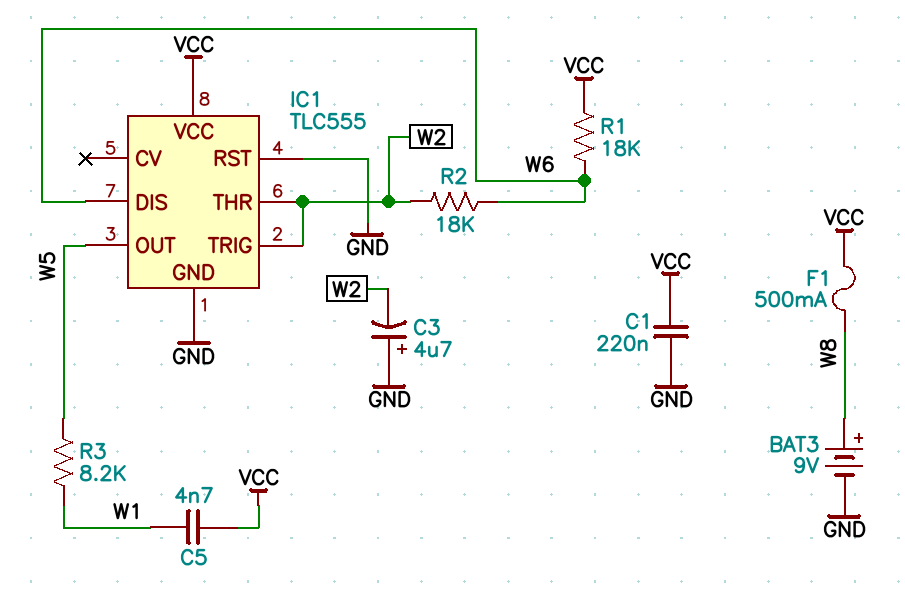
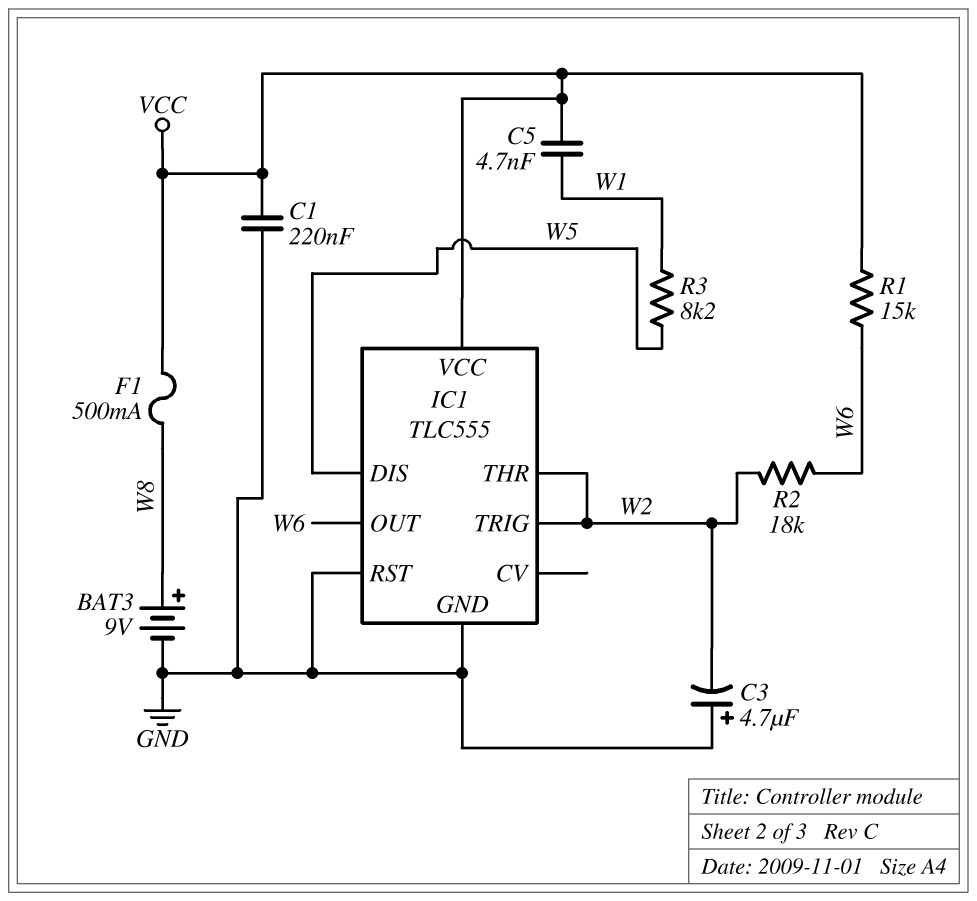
IC1 pin DIS: W6 -> W5
IC1 pin OUT: W5 -> W6
R1: 18k (VCC, W6) -> 15k (VCC, W6)

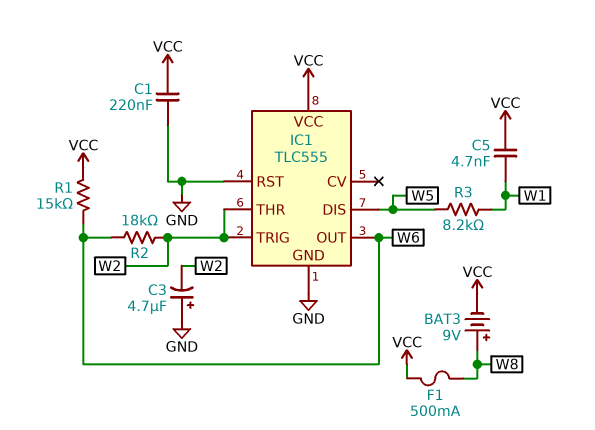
BAT3: 9V (plus W8, minus GND) -> 9V (plus W8, minus VCC)

